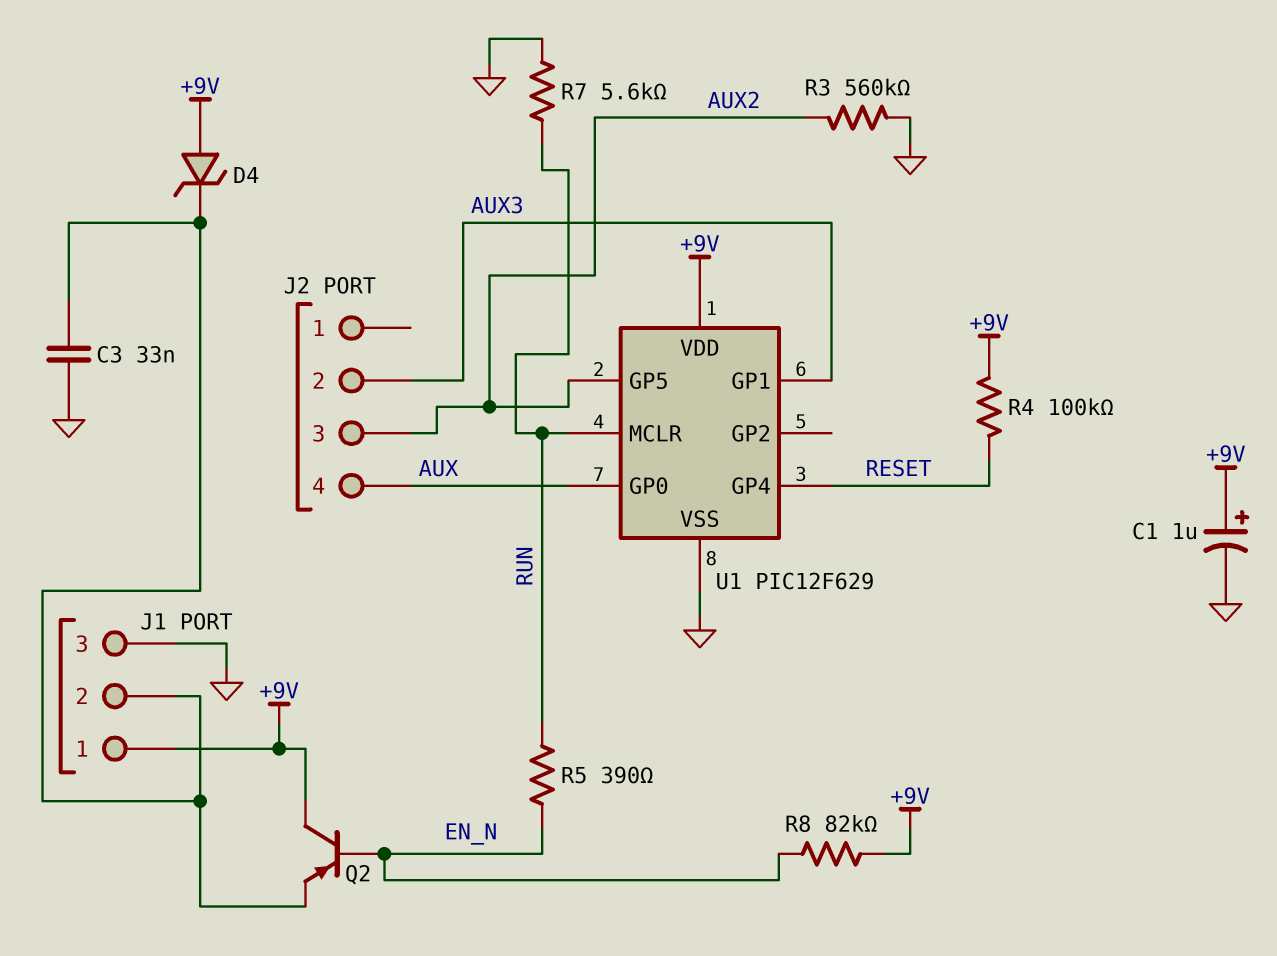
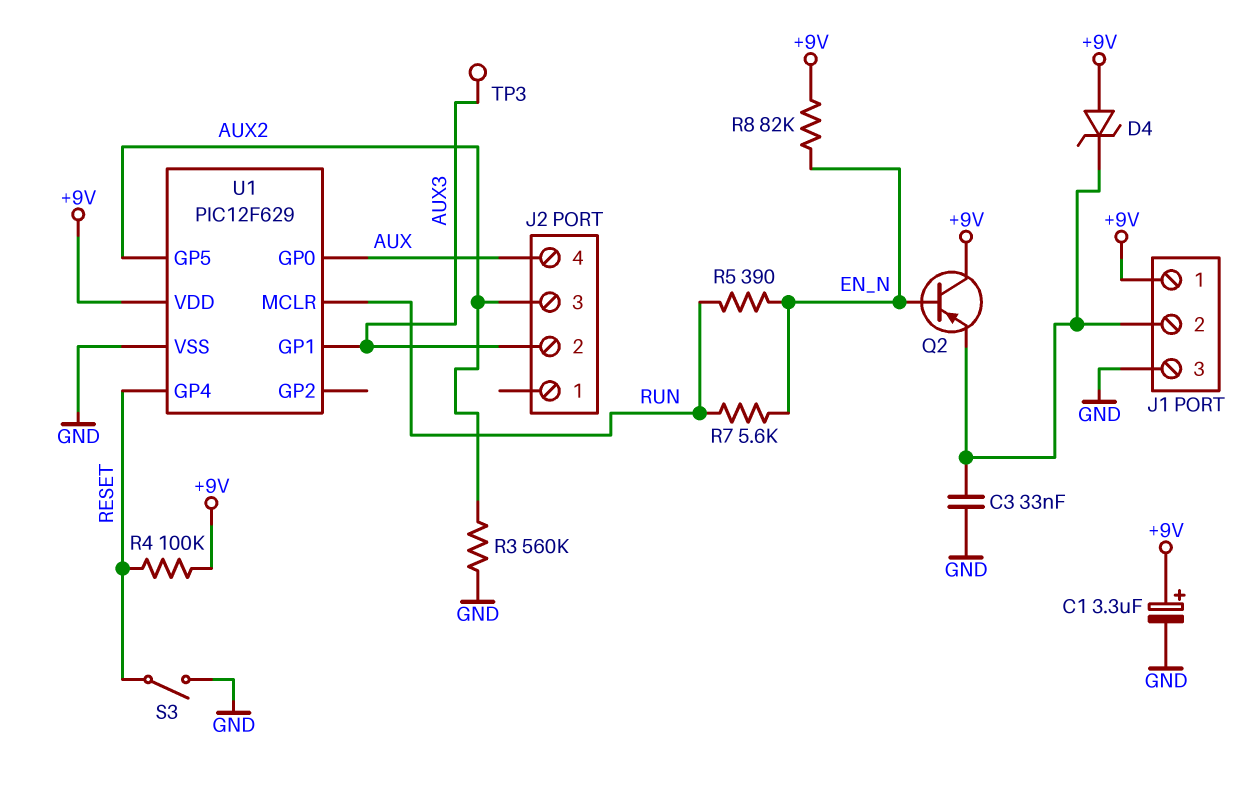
C1: 1uF (plus +9V, minus GND) -> 3.3uF (plus +9V, minus GND)
R7: 5.6k (GND, RUN) -> 5.6k (EN_N, RUN)
S3: none -> switch (GND, RESET)
TP3: none -> test point (AUX3)

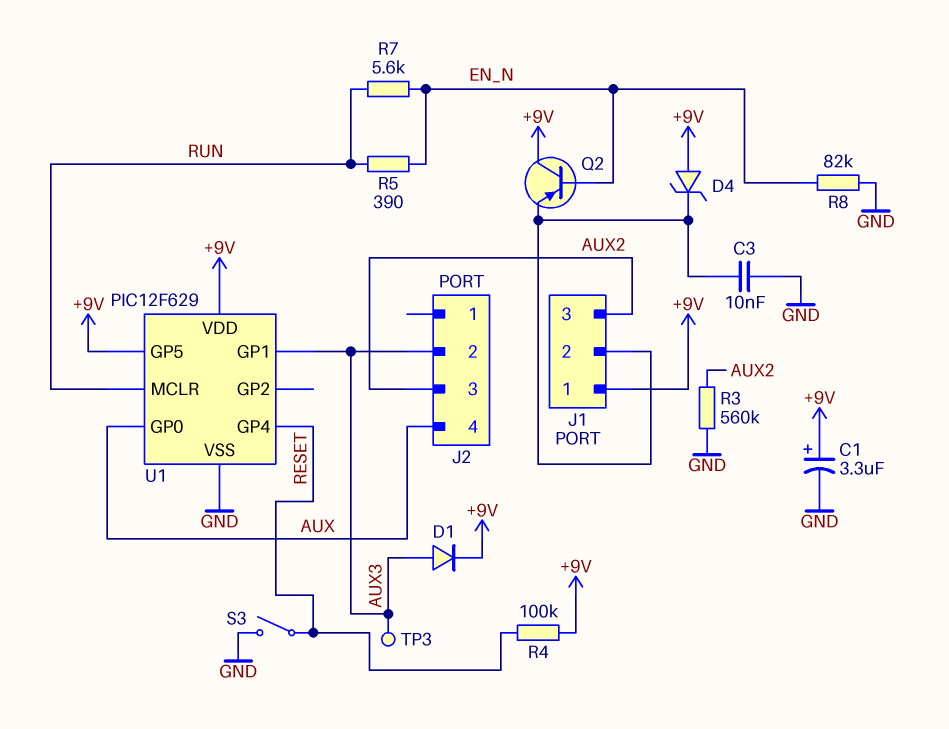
C3: 33nF (GND, J1/2) -> 10nF (GND, J1/2)
D1: none -> diode (A AUX3, K +9V)
J1 pin 3: GND -> AUX2
R8: 82k (+9V, EN_N) -> 82k (EN_N, GND)
U1 pin GP5: AUX2 -> +9V

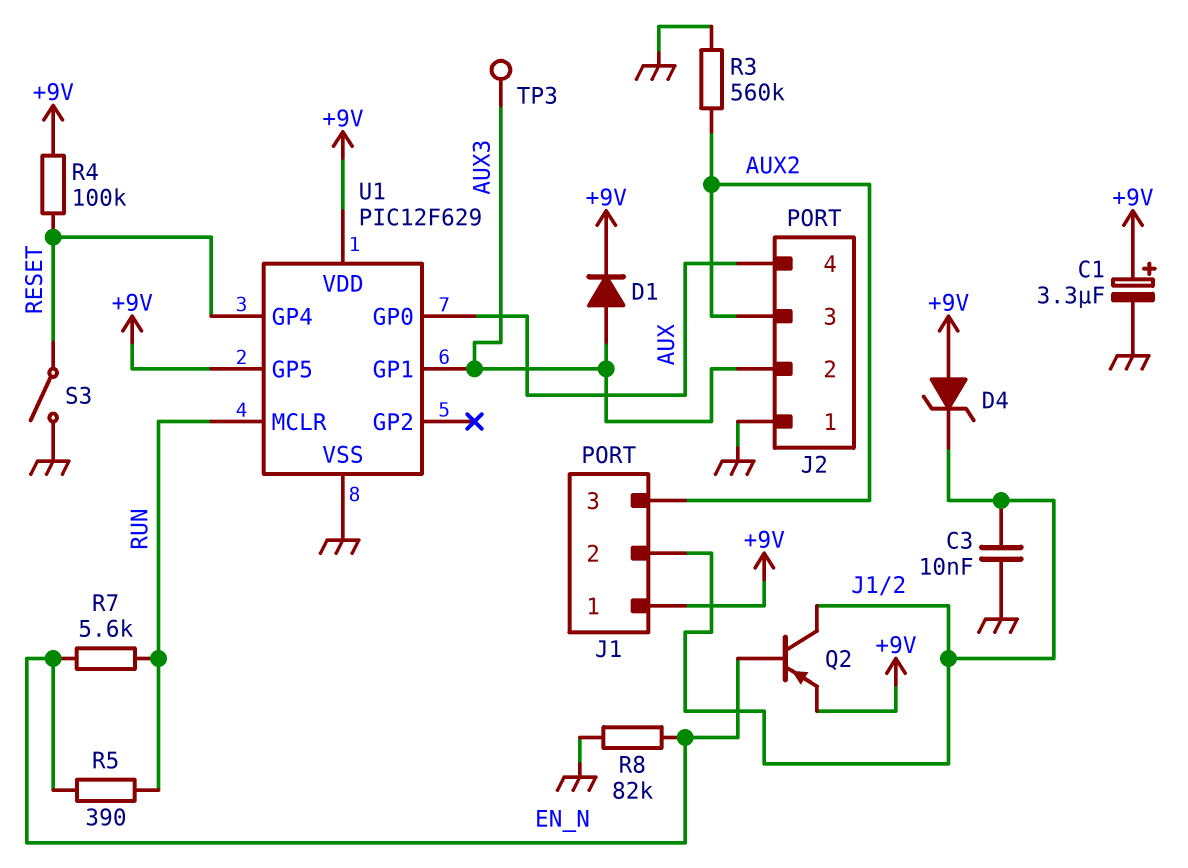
J2 pin 1: none -> GND
Q2: PNP (B EN_N, C +9V, E J1/2) -> PNP (B EN_N, C J1/2, E +9V)

